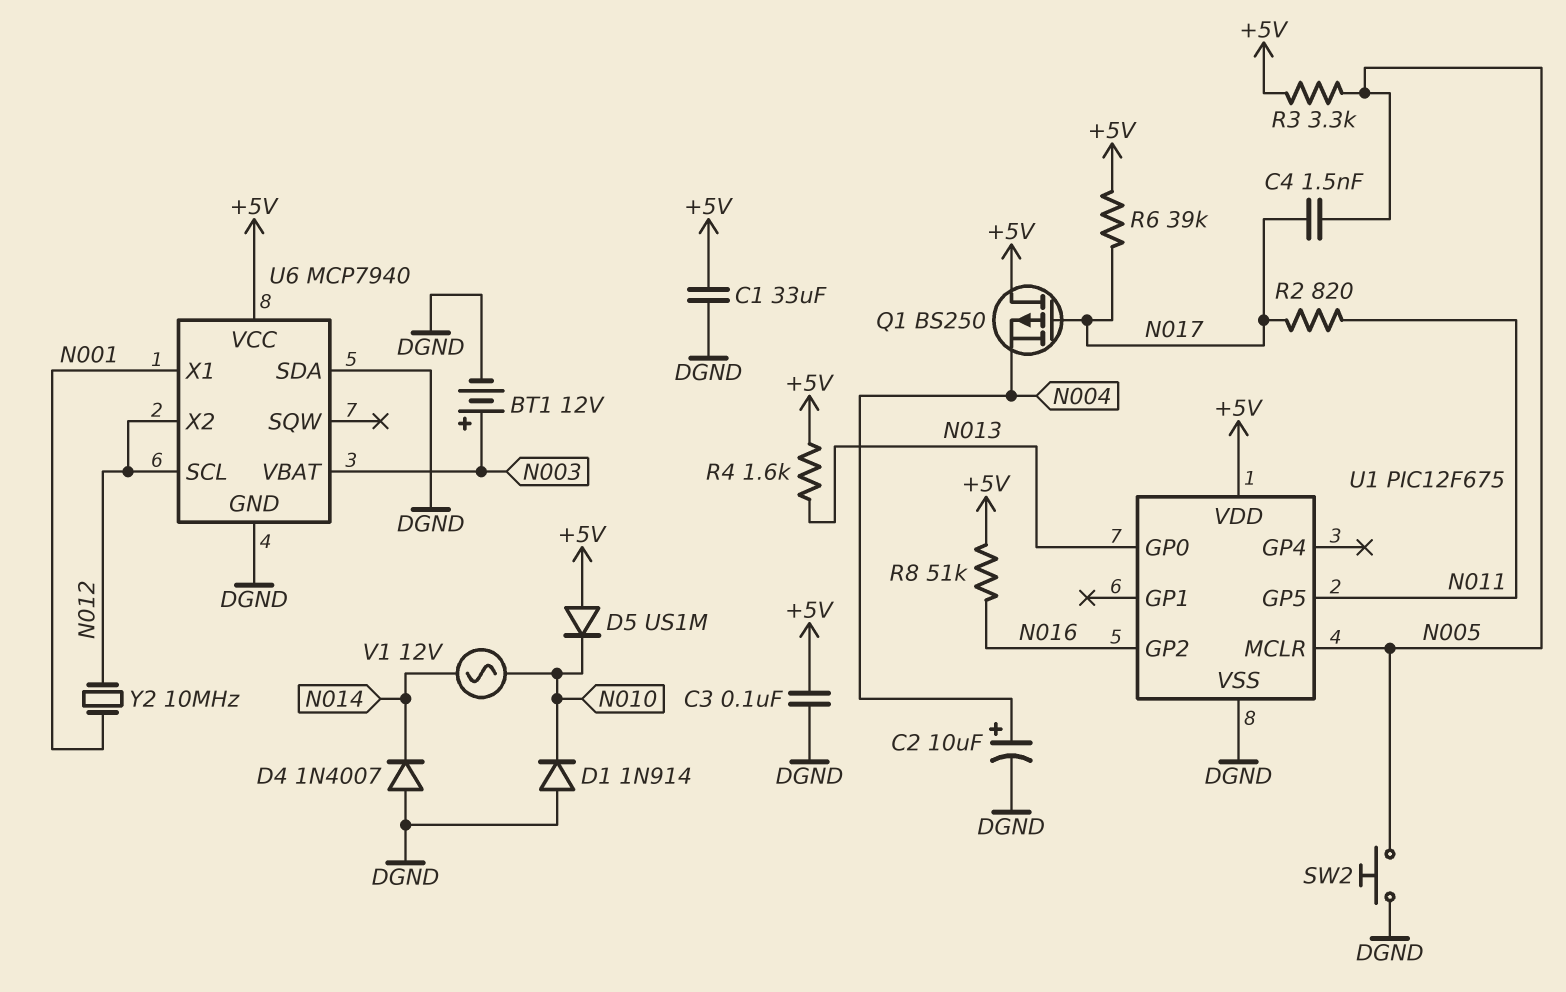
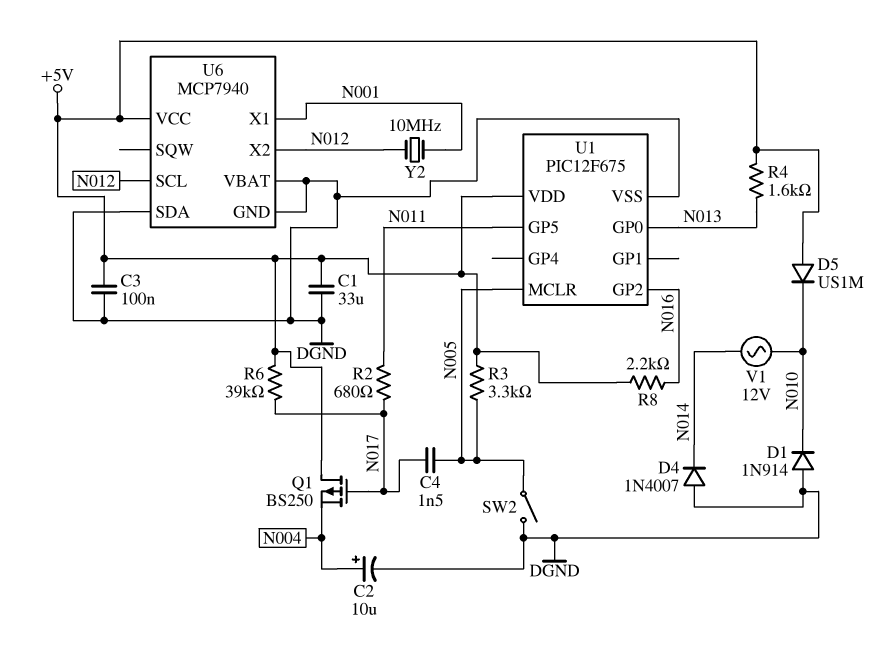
BT1: 12V (plus N003, minus DGND) -> none
R2: 820 (N011, N017) -> 680 (N011, N017)
R8: 51k (+5V, N016) -> 2.2k (+5V, N016)
SW2: button (DGND, N005) -> switch (DGND, N005)
U6 pin VBAT: N003 -> DGND

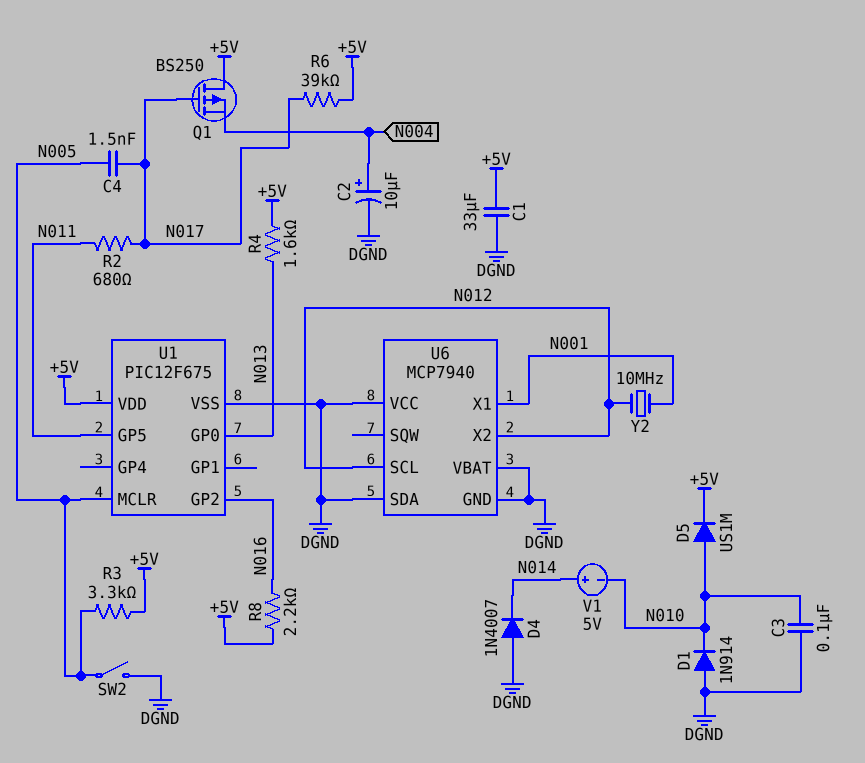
C3: 100nF (+5V, DGND) -> 100nF (DGND, N010)
D5: diode US1M (A +5V, K N010) -> diode US1M (A N010, K +5V)
U6 pin VCC: +5V -> DGND
V1: AC 12V (N010, N014) -> 5V (plus N014, minus N010)

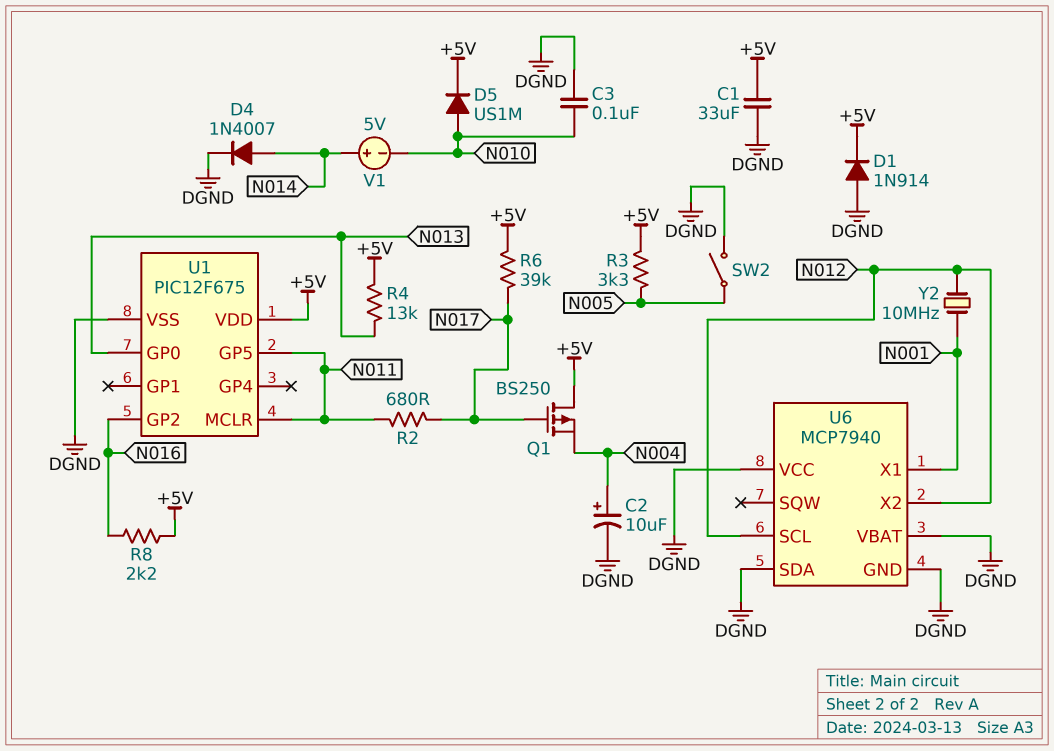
C4: 1.5nF (N005, N017) -> none
D1: diode 1N914 (A DGND, K N010) -> diode 1N914 (A DGND, K +5V)
D4: diode 1N4007 (A DGND, K N014) -> diode 1N4007 (A N014, K DGND)
R4: 1.6k (+5V, N013) -> 13k (+5V, N013)
U1 pin MCLR: N005 -> N011

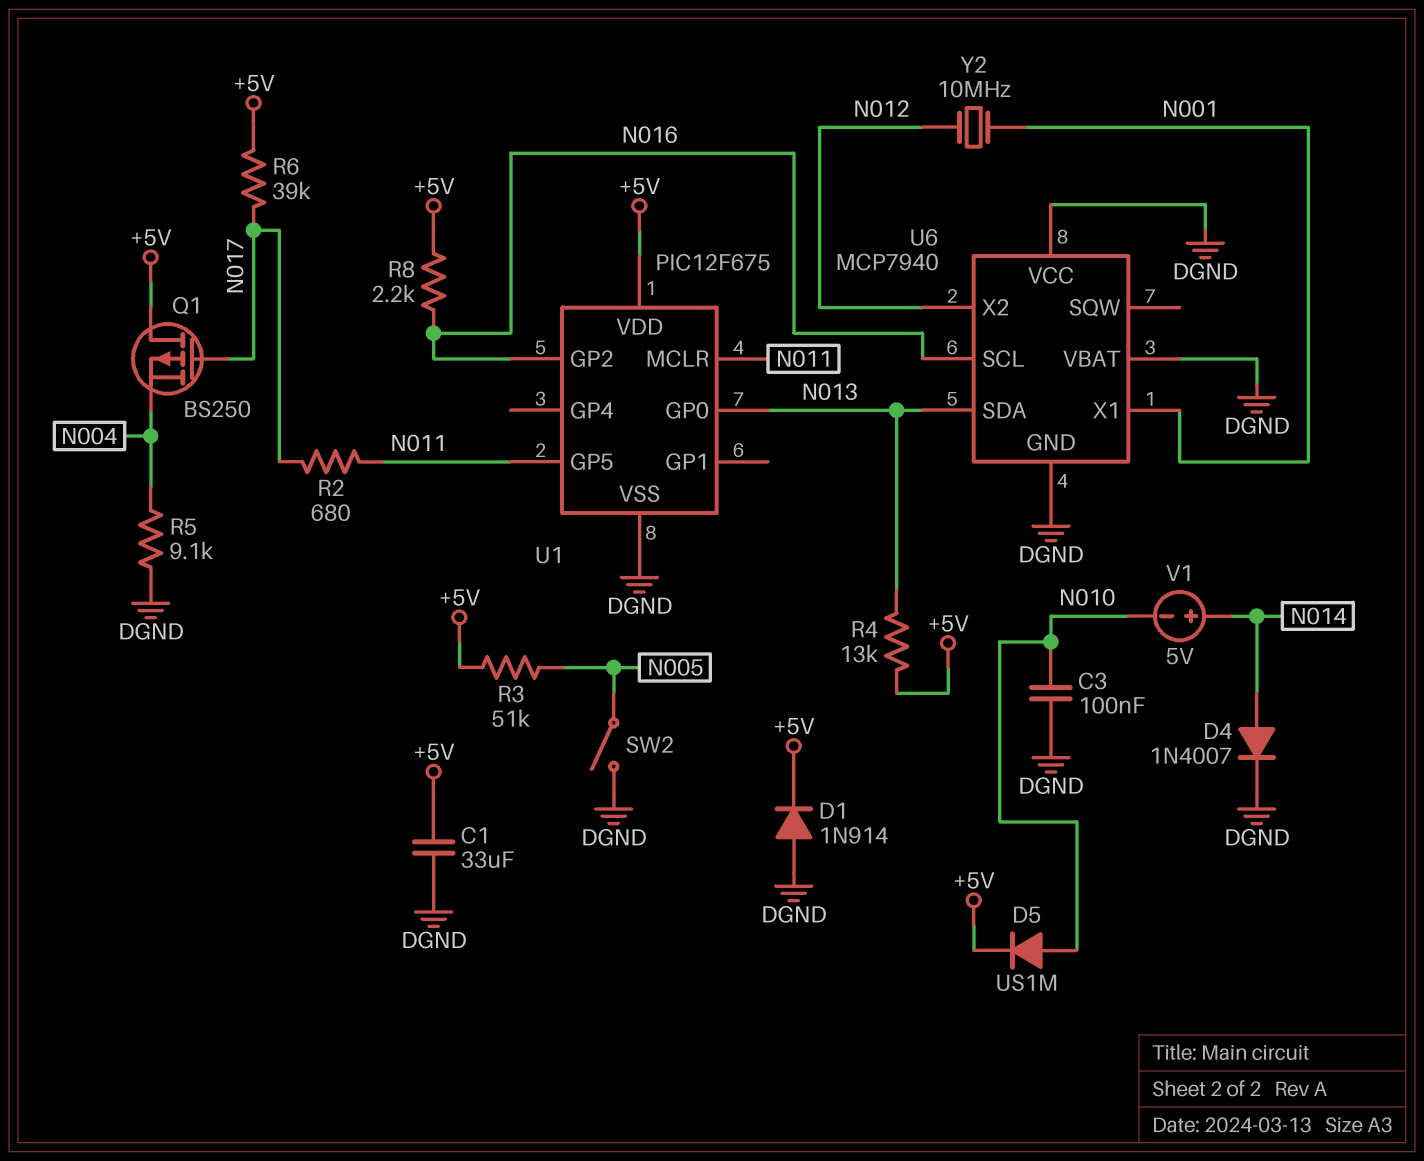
C2: 10uF (plus N004, minus DGND) -> none
R3: 3.3k (+5V, N005) -> 51k (+5V, N005)
R5: none -> 9.1k (DGND, N004)
U6 pin SCL: N012 -> N016
U6 pin SDA: DGND -> N013

